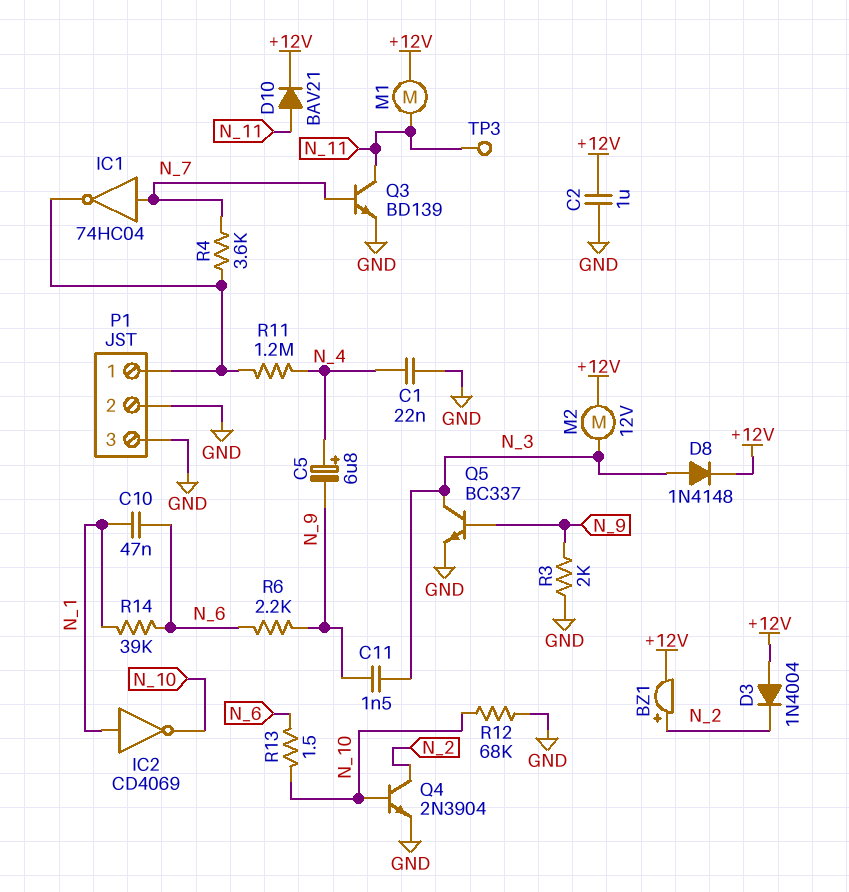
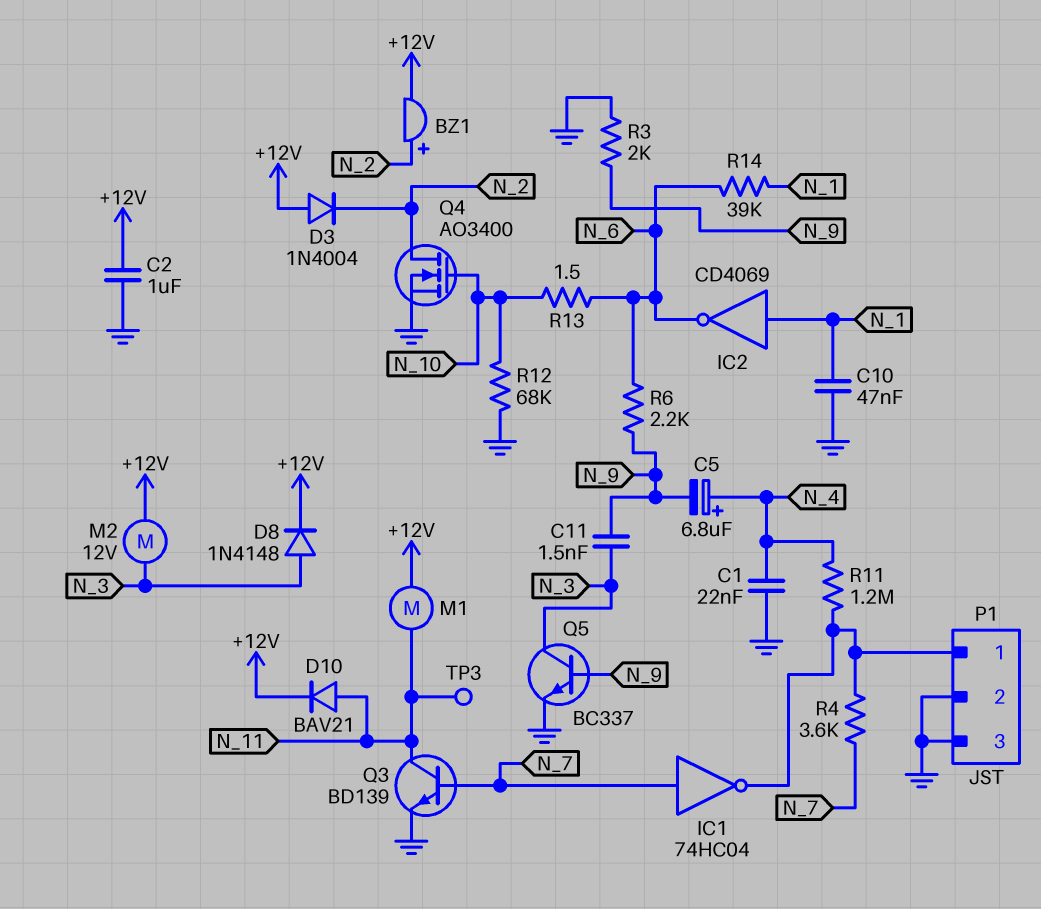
C10: 47nF (N_1, N_6) -> 47nF (GND, N_1)
IC2: NOT CD4069 (in N_1, out N_10) -> NOT CD4069 (in N_1, out N_6)
Q4: NPN 2N3904 (B N_10, C N_2, E GND) -> NMOS AO3400 (G N_10, D N_2, S GND)

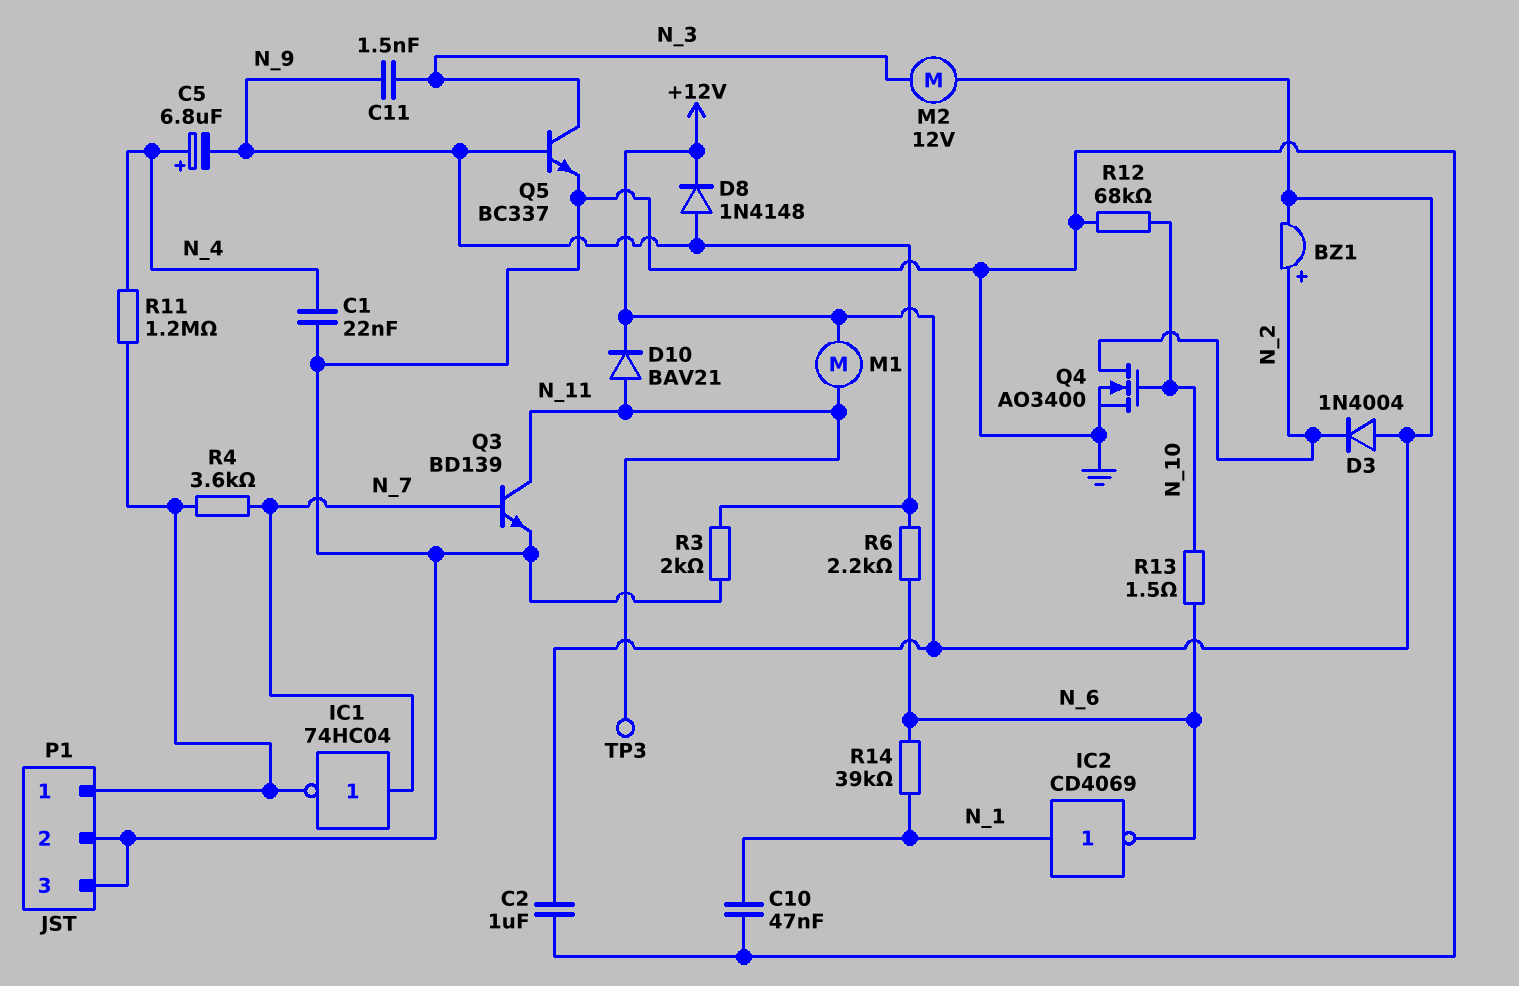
D8: diode 1N4148 (A N_3, K +12V) -> diode 1N4148 (A N_9, K +12V)

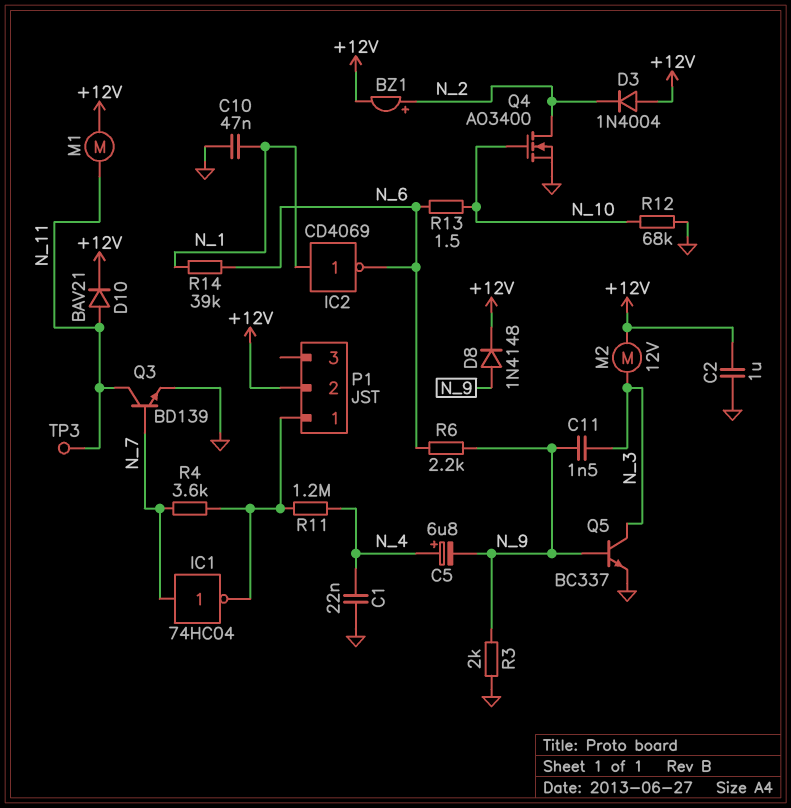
P1 pin 2: GND -> +12V
P1 pin 3: GND -> none

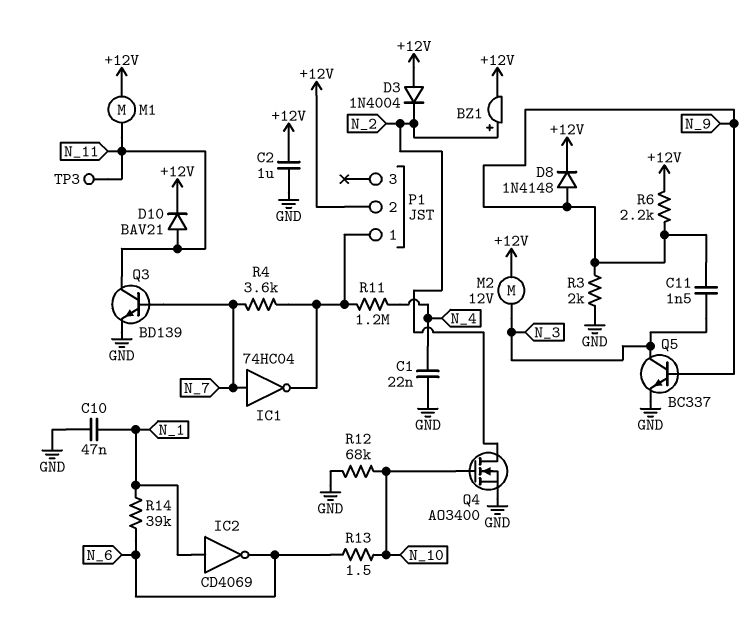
C5: 6.8uF (plus N_4, minus N_9) -> none
R6: 2.2k (N_6, N_9) -> 2.2k (+12V, N_9)

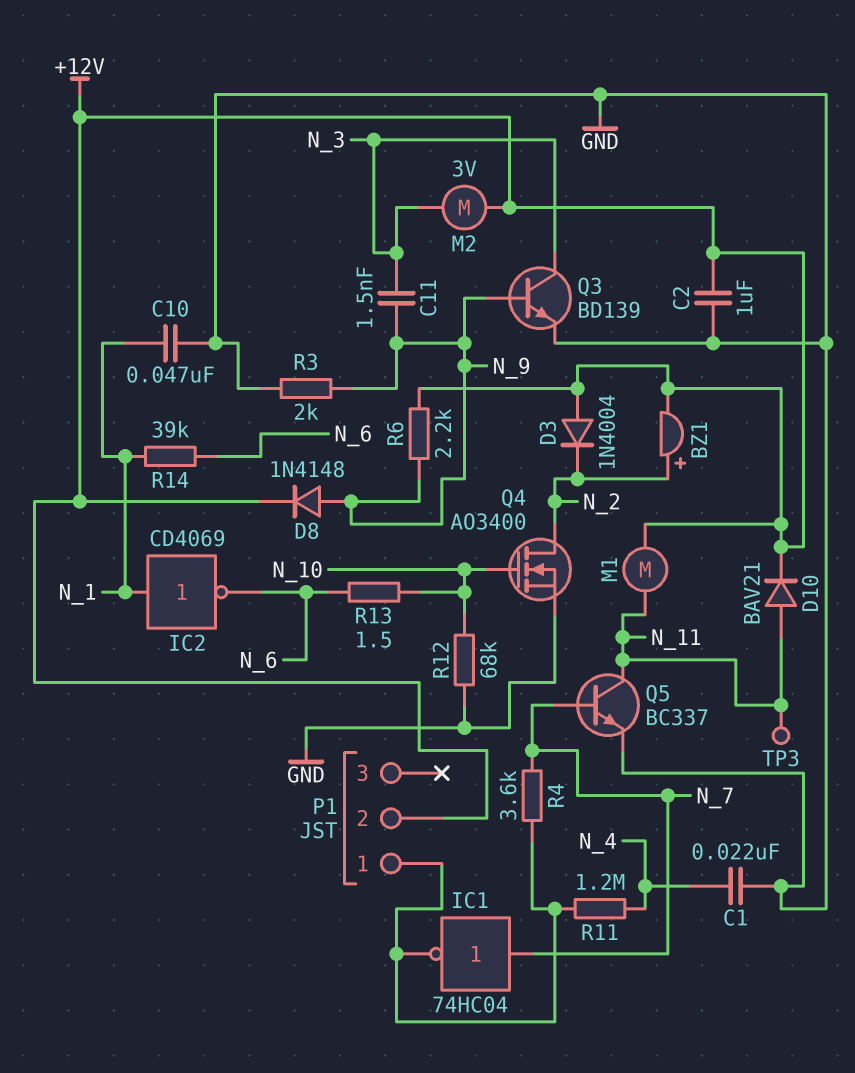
M2: motor 12V (+12V, N_3) -> motor 3V (+12V, N_3)
Q3: NPN BD139 (B N_7, C N_11, E GND) -> NPN BD139 (B N_9, C N_3, E GND)
Q5: NPN BC337 (B N_9, C N_3, E GND) -> NPN BC337 (B N_7, C N_11, E GND)

